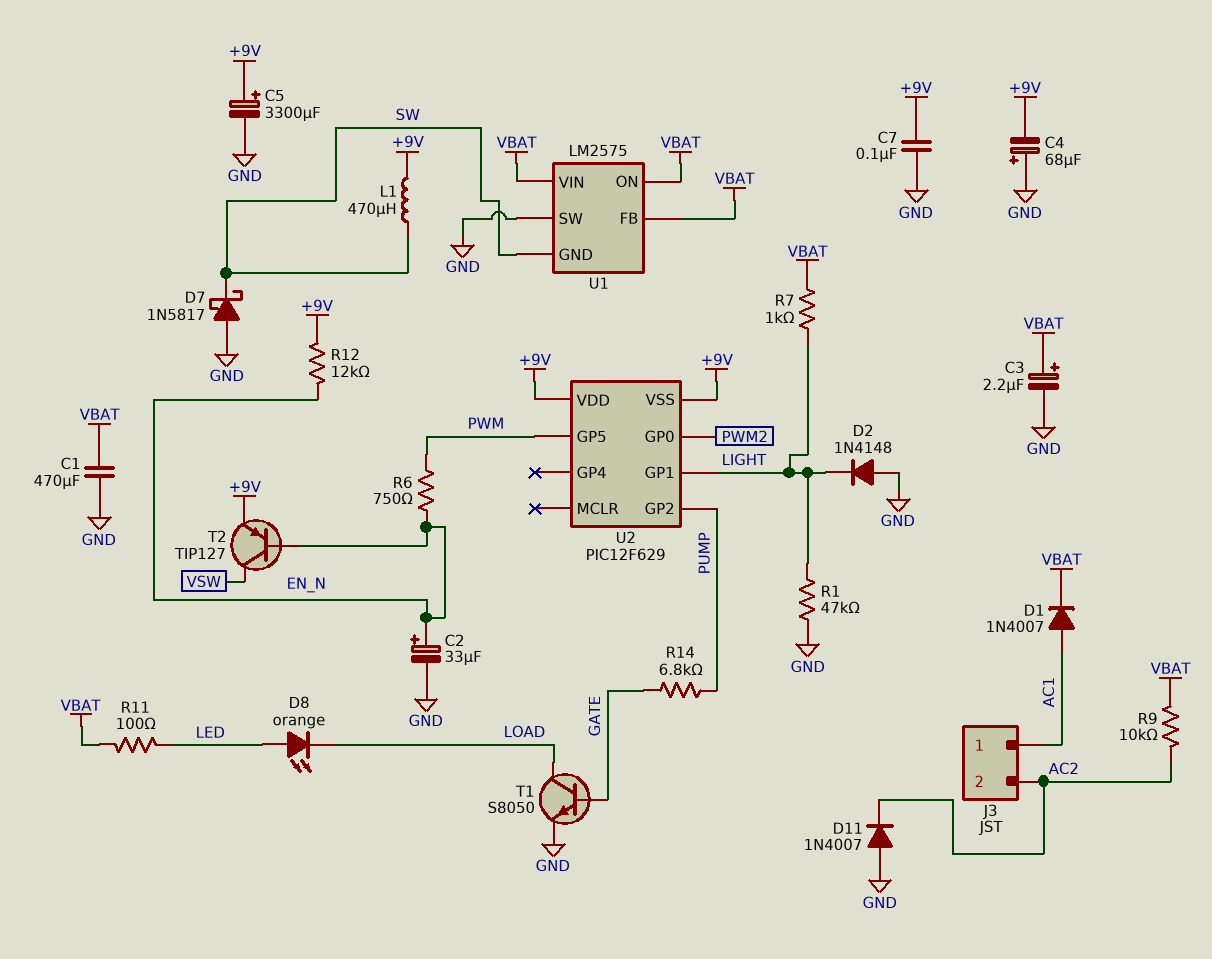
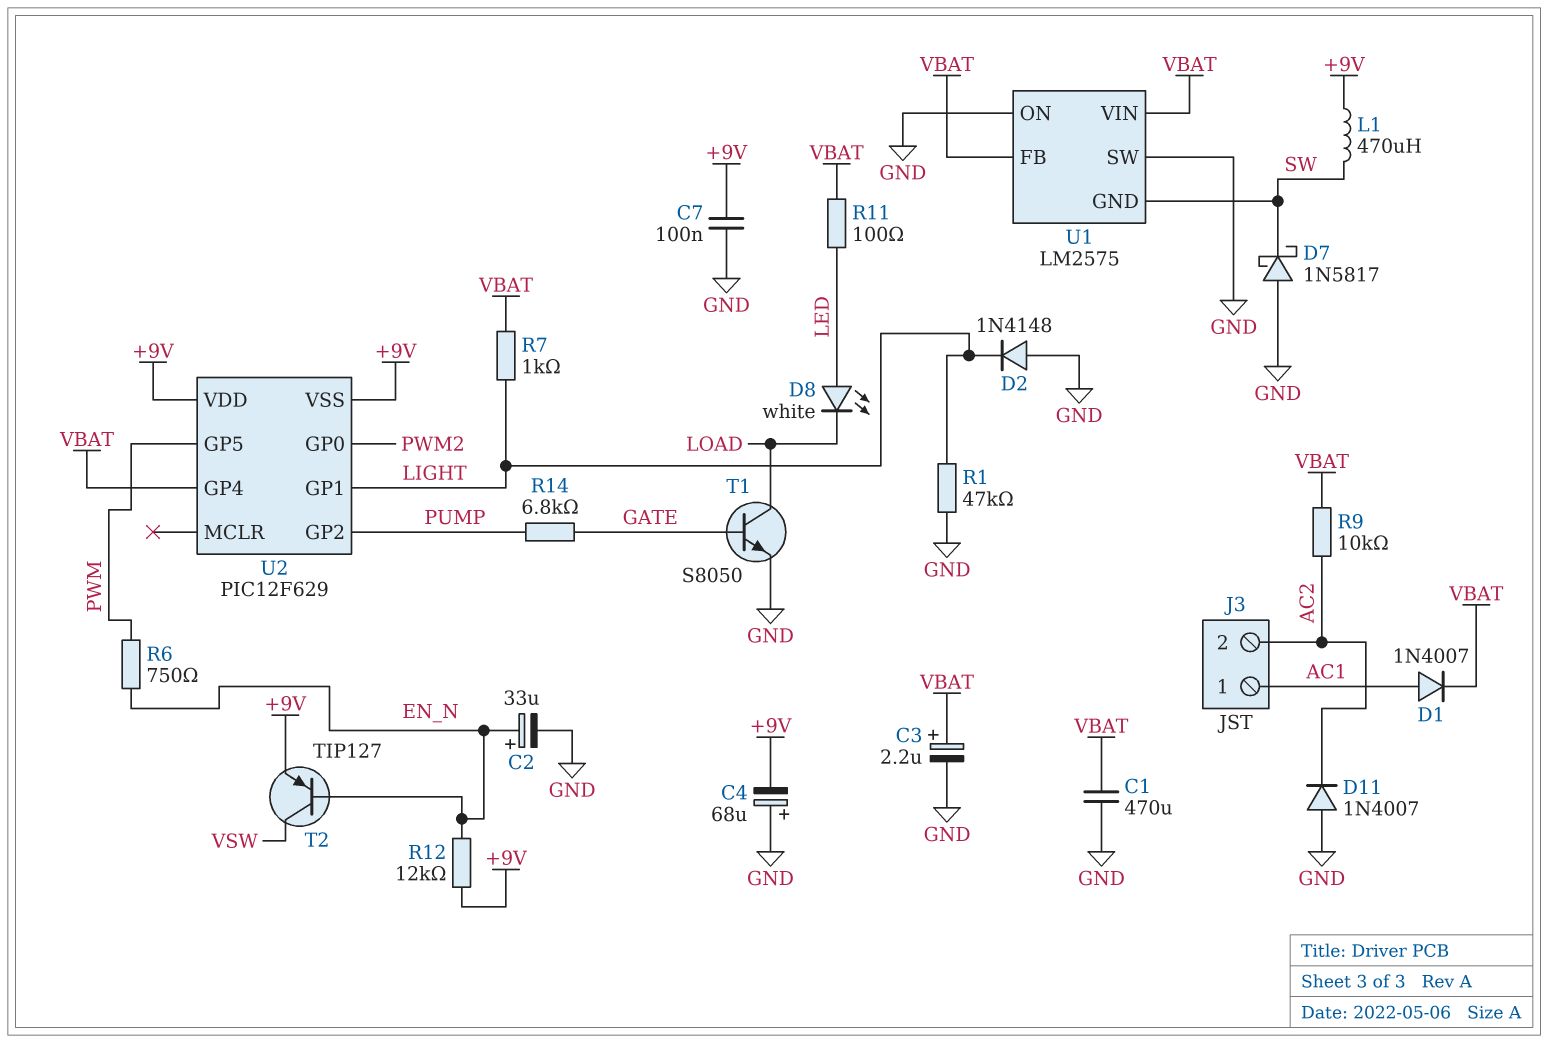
C5: 3300uF (plus +9V, minus GND) -> none
D8: LED orange (A LED, K LOAD) -> LED white (A LED, K LOAD)
U1 pin ON: VBAT -> GND
U2 pin GP4: none -> VBAT

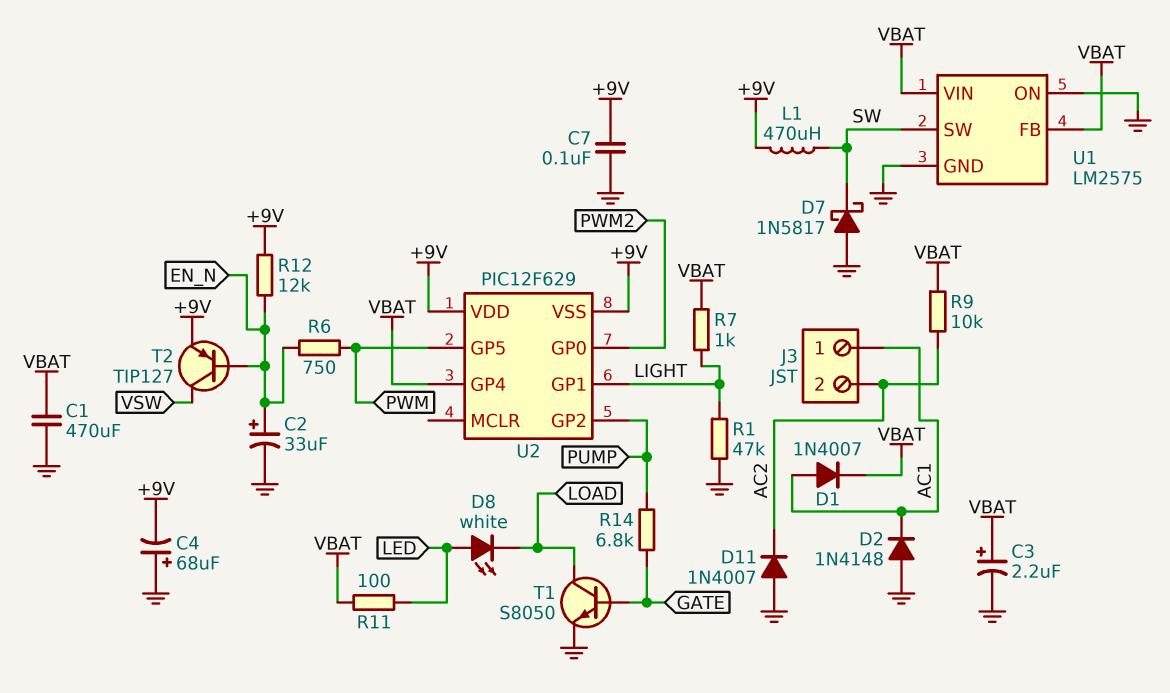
D2: diode 1N4148 (A GND, K LIGHT) -> diode 1N4148 (A GND, K AC1)
U1 pin GND: SW -> GND
U1 pin SW: GND -> SW

